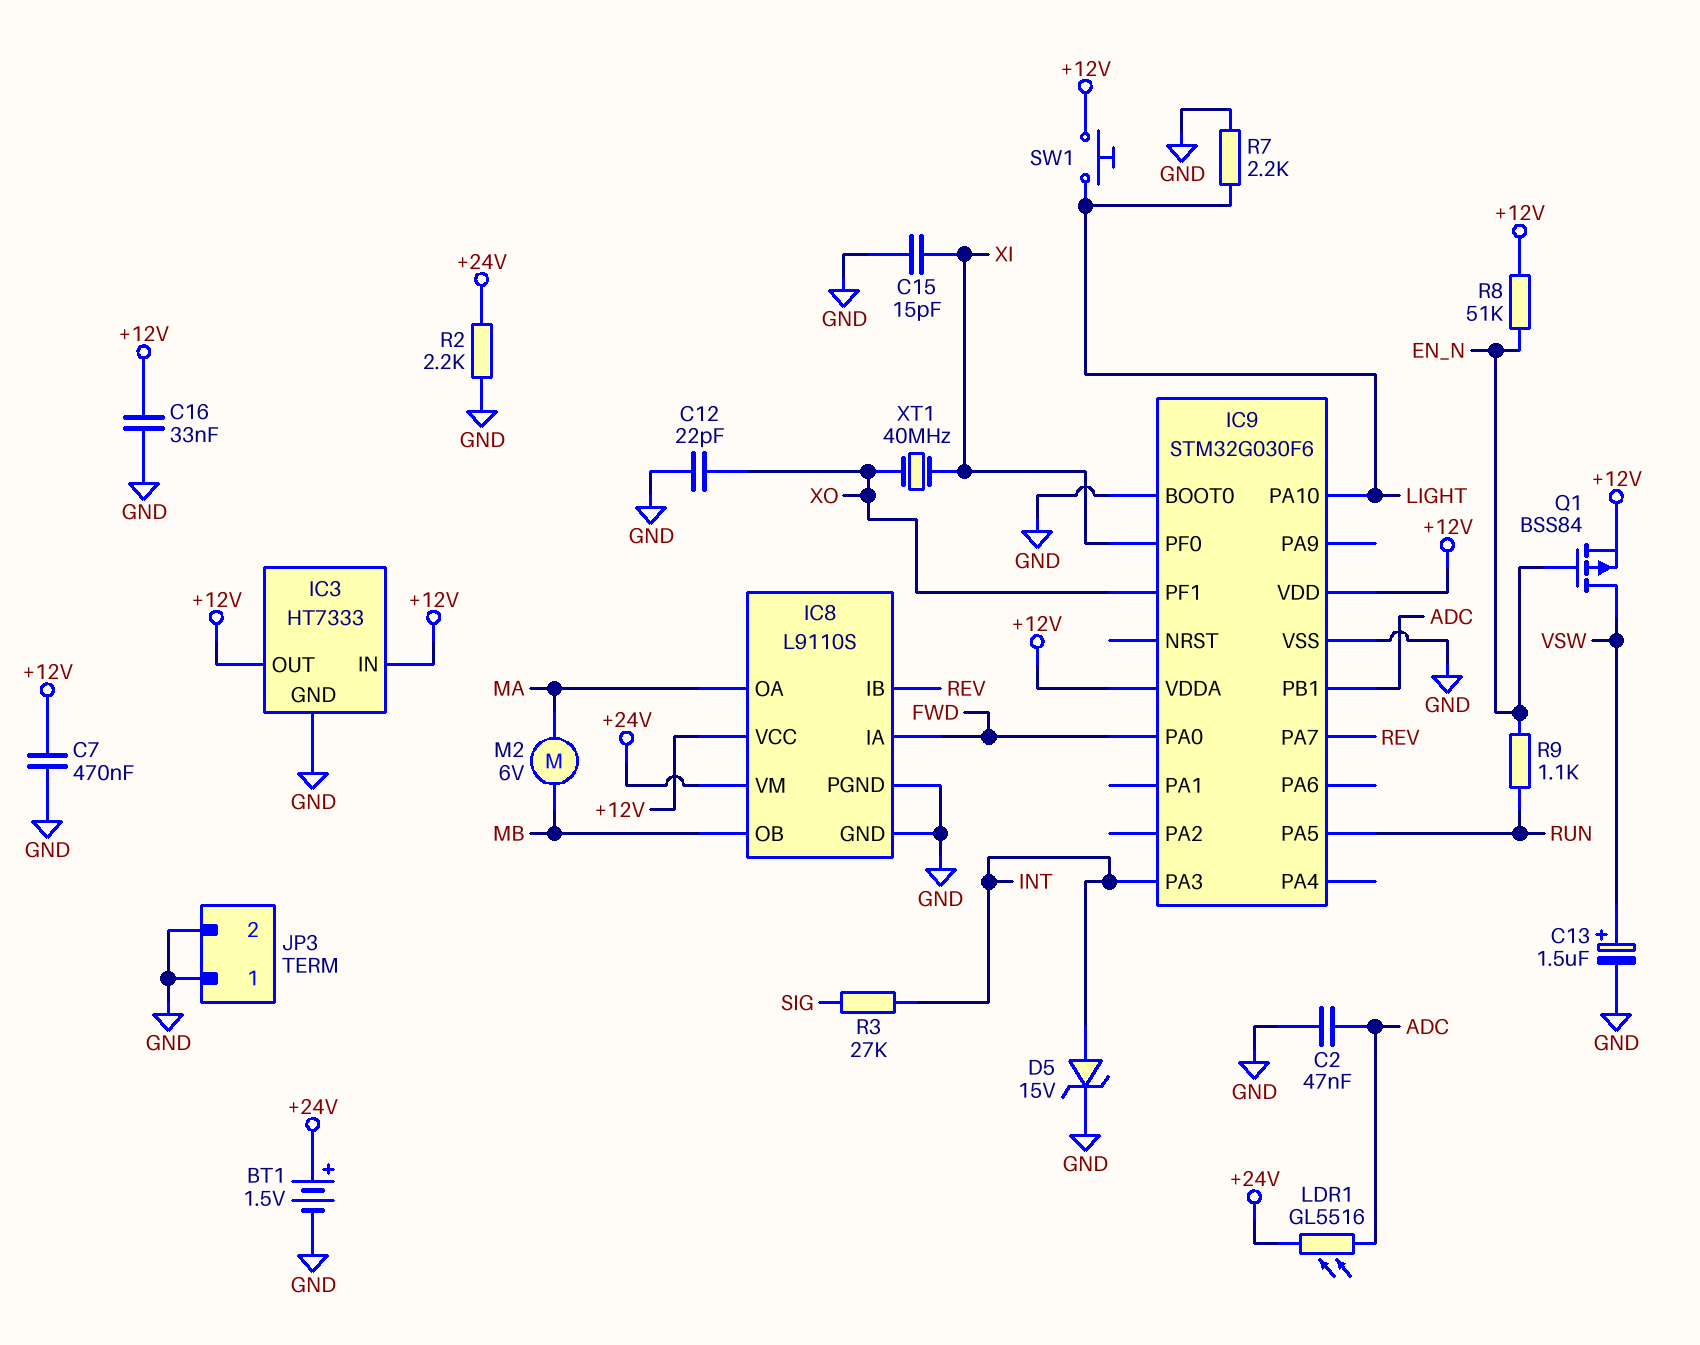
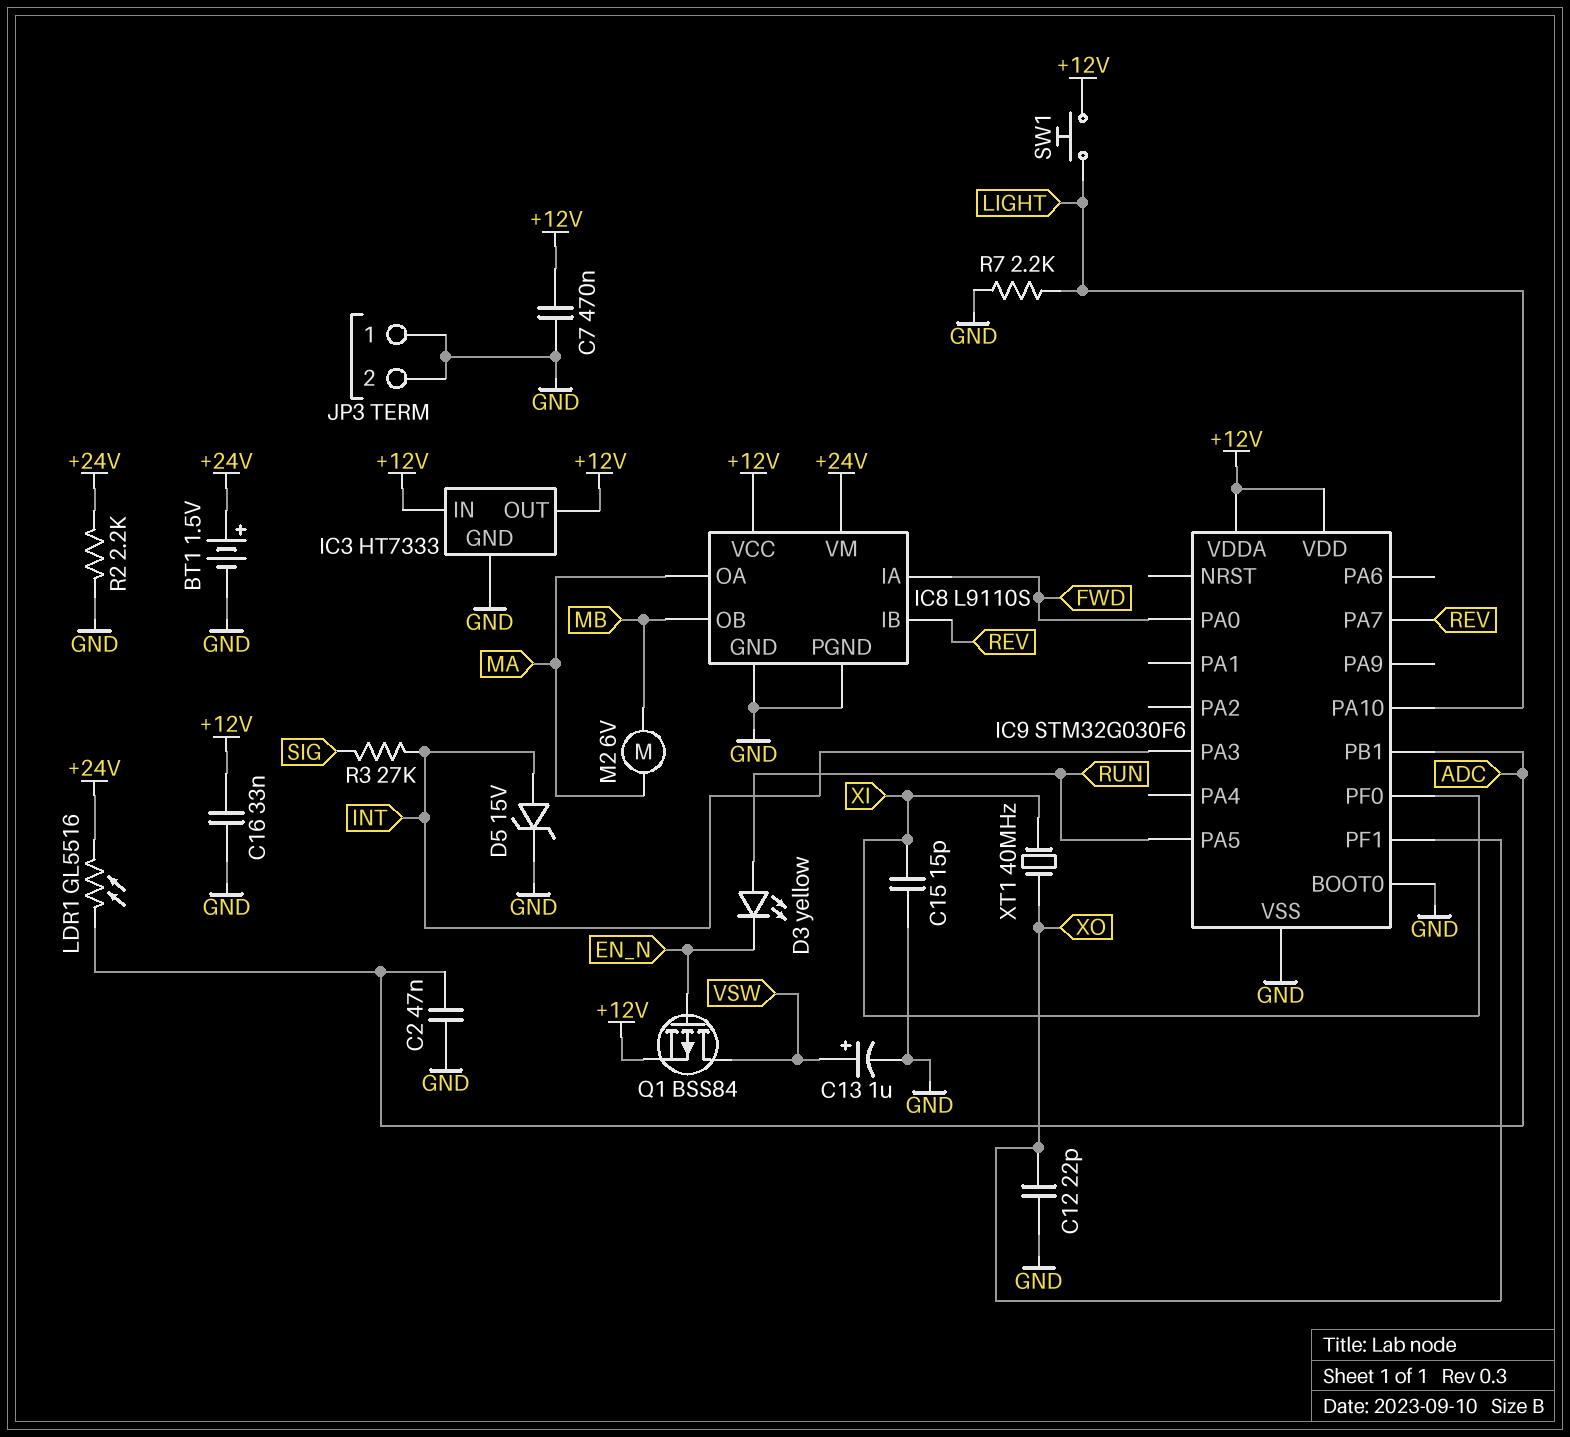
C13: 1.5uF (plus VSW, minus GND) -> 1uF (plus VSW, minus GND)
D3: none -> LED yellow (A RUN, K EN_N)
R8: 51k (+12V, EN_N) -> none
R9: 1.1k (EN_N, RUN) -> none

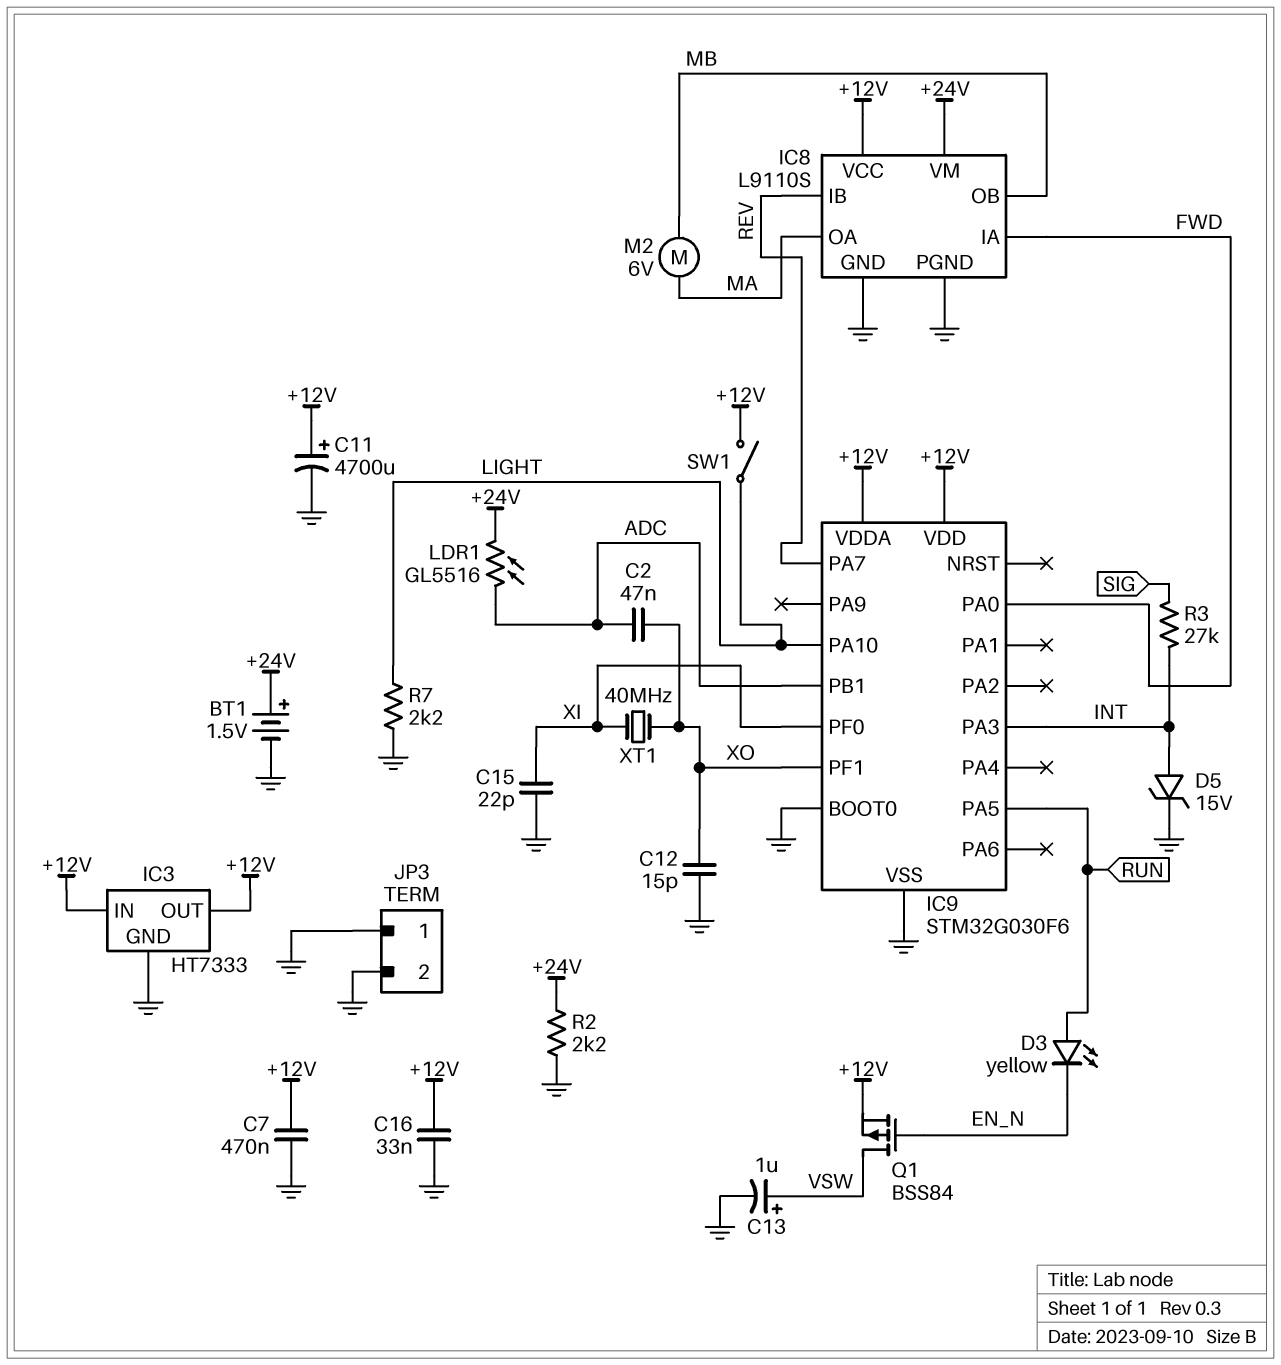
C2: 47nF (ADC, GND) -> 47nF (ADC, XO)
C11: none -> 4700uF (plus +12V, minus GND)
C12: 22pF (GND, XO) -> 15pF (GND, XO)
C15: 15pF (GND, XI) -> 22pF (GND, XI)
SW1: button (+12V, LIGHT) -> switch (+12V, LIGHT)

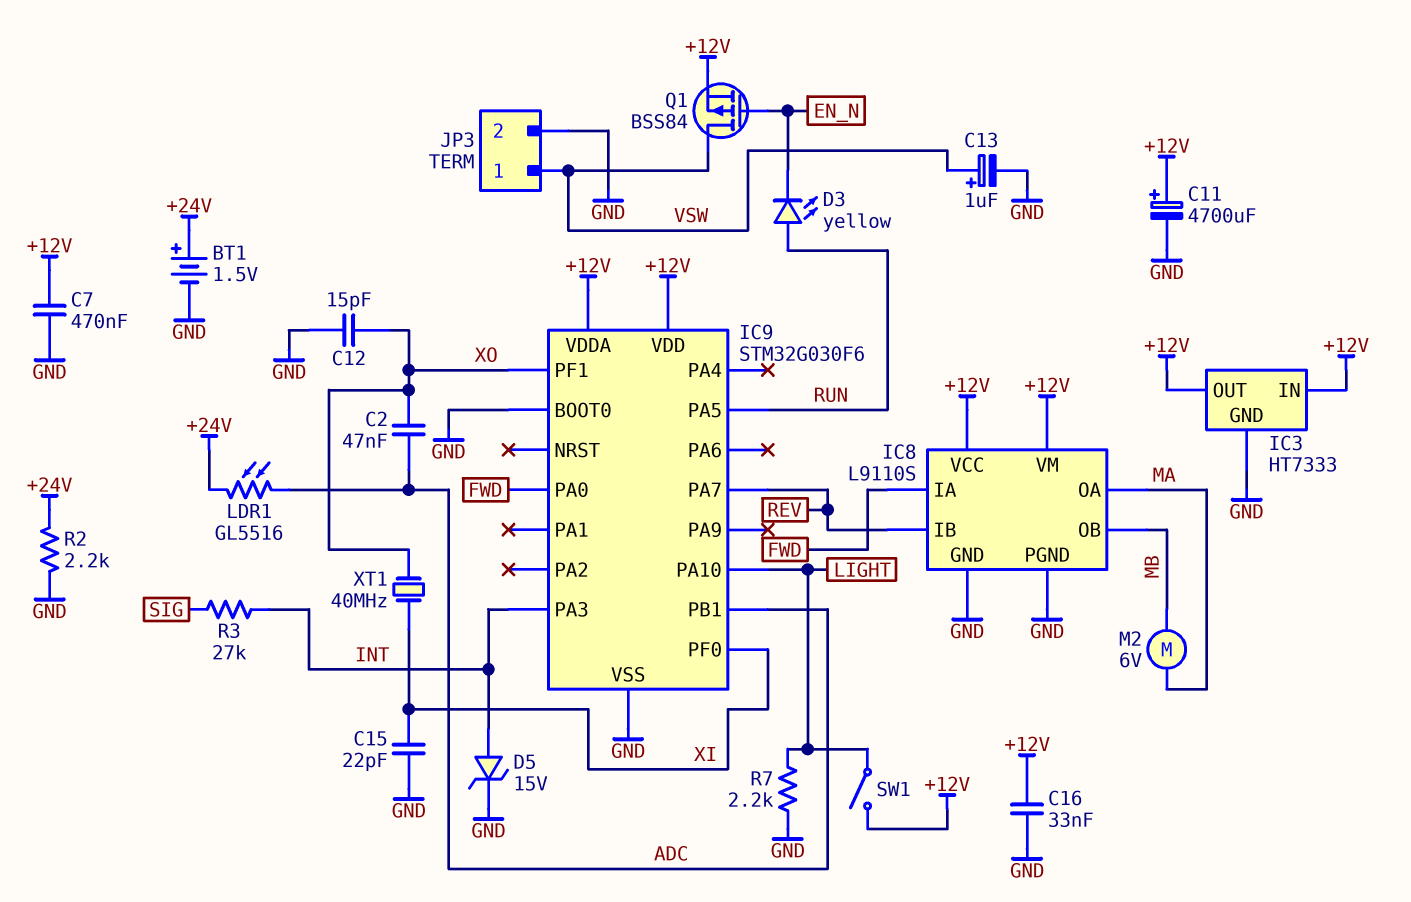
IC8 pin VM: +24V -> +12V
JP3 pin 1: GND -> VSW

